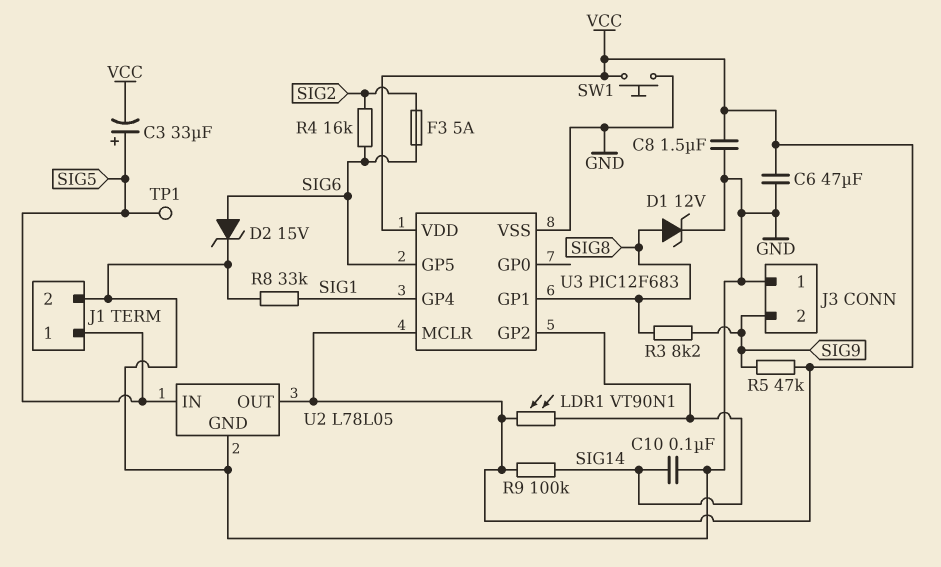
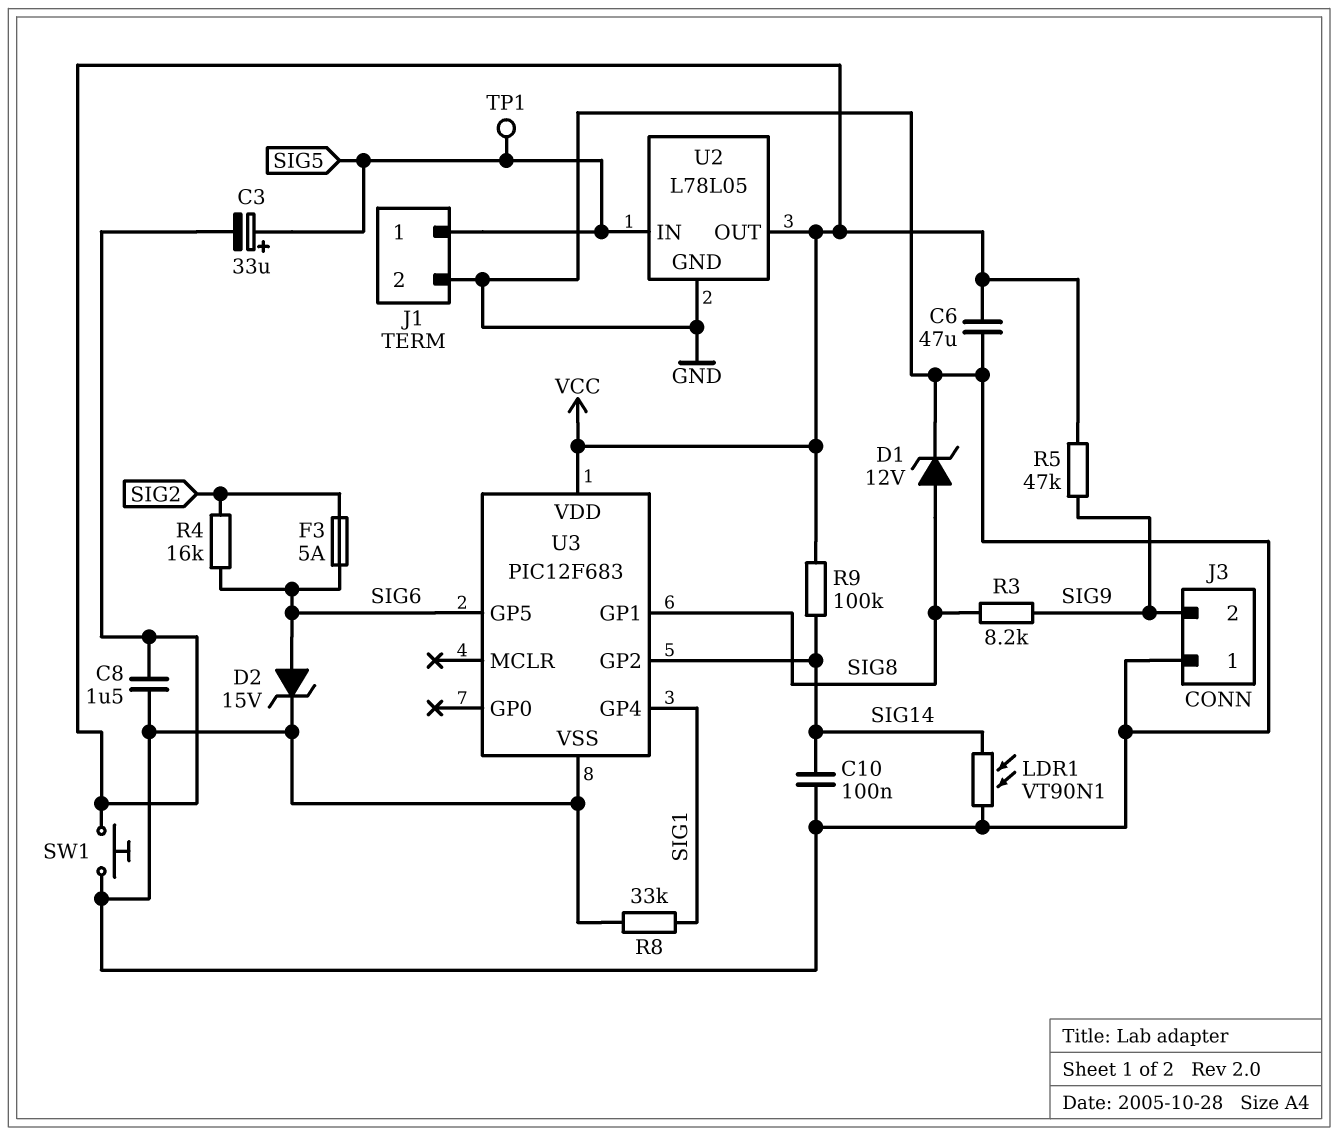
LDR1: VT90N1 (SIG14, VCC) -> VT90N1 (GND, SIG14)
U3 pin MCLR: VCC -> none

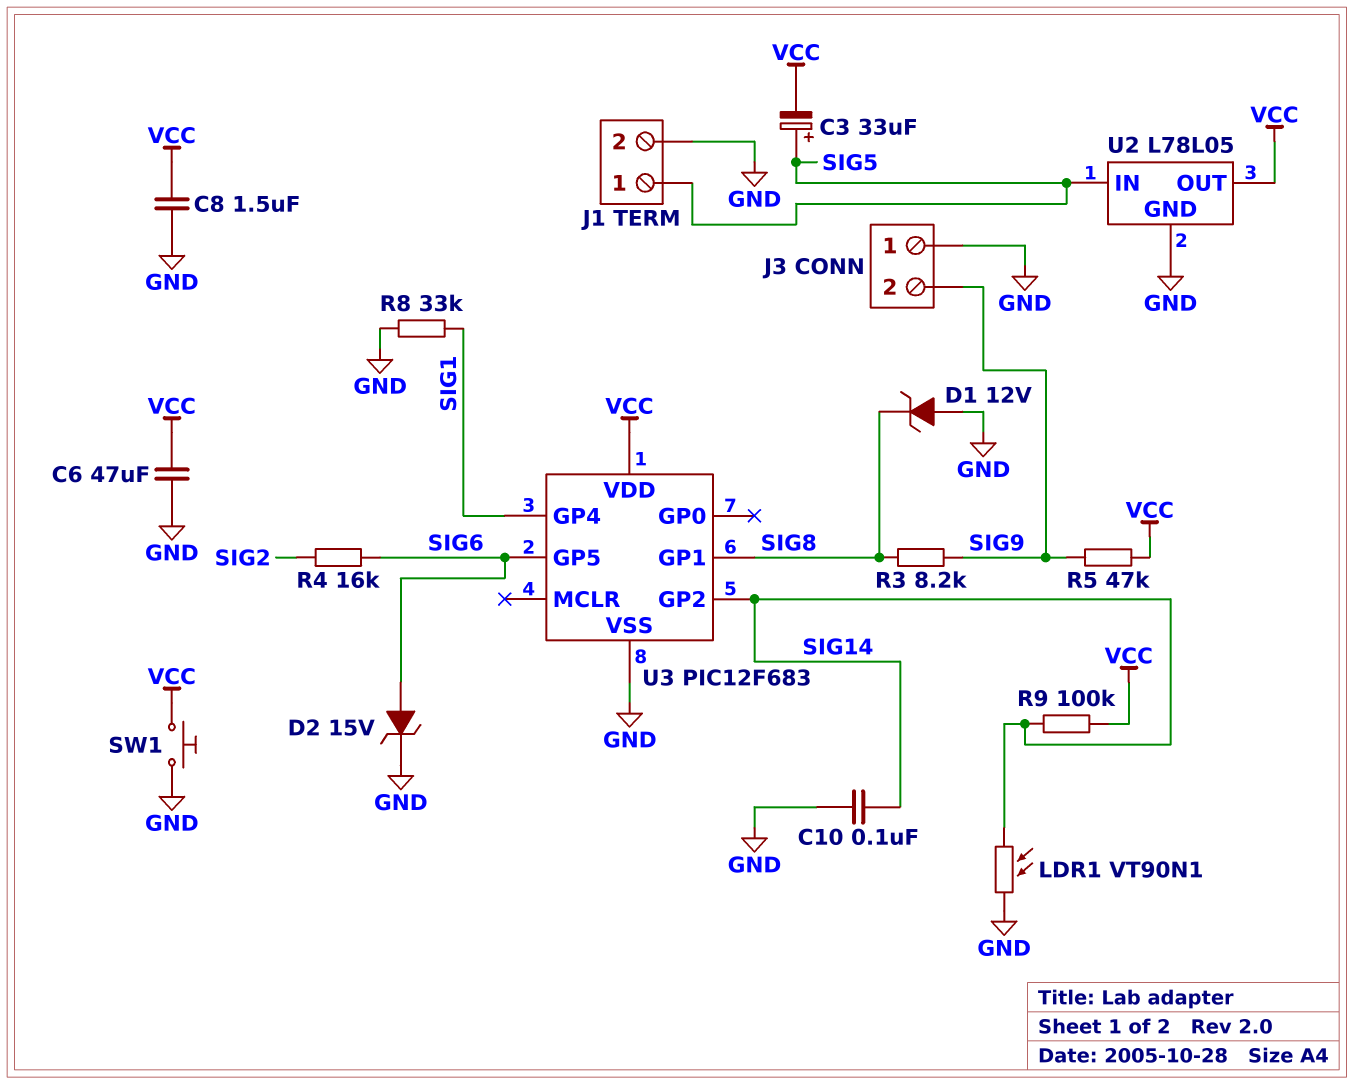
D1: zener 12V (A SIG8, K GND) -> zener 12V (A GND, K SIG8)
F3: 5A (SIG2, SIG6) -> none
TP1: test point (SIG5) -> none

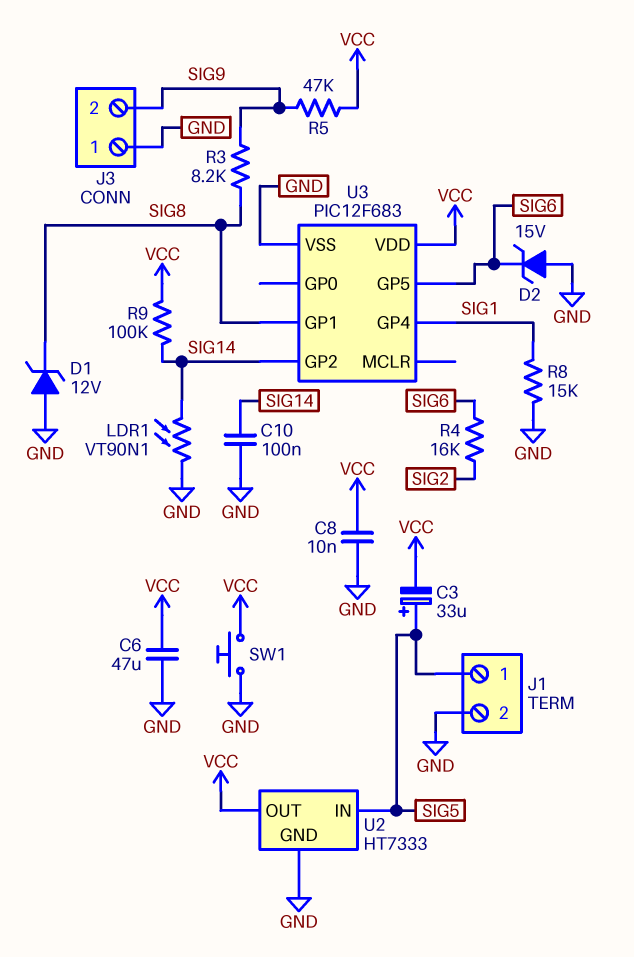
C8: 1.5uF (GND, VCC) -> 10nF (GND, VCC)
D2: zener 15V (A SIG6, K GND) -> zener 15V (A GND, K SIG6)
R8: 33k (GND, SIG1) -> 15k (GND, SIG1)
U2: L78L05 -> HT7333

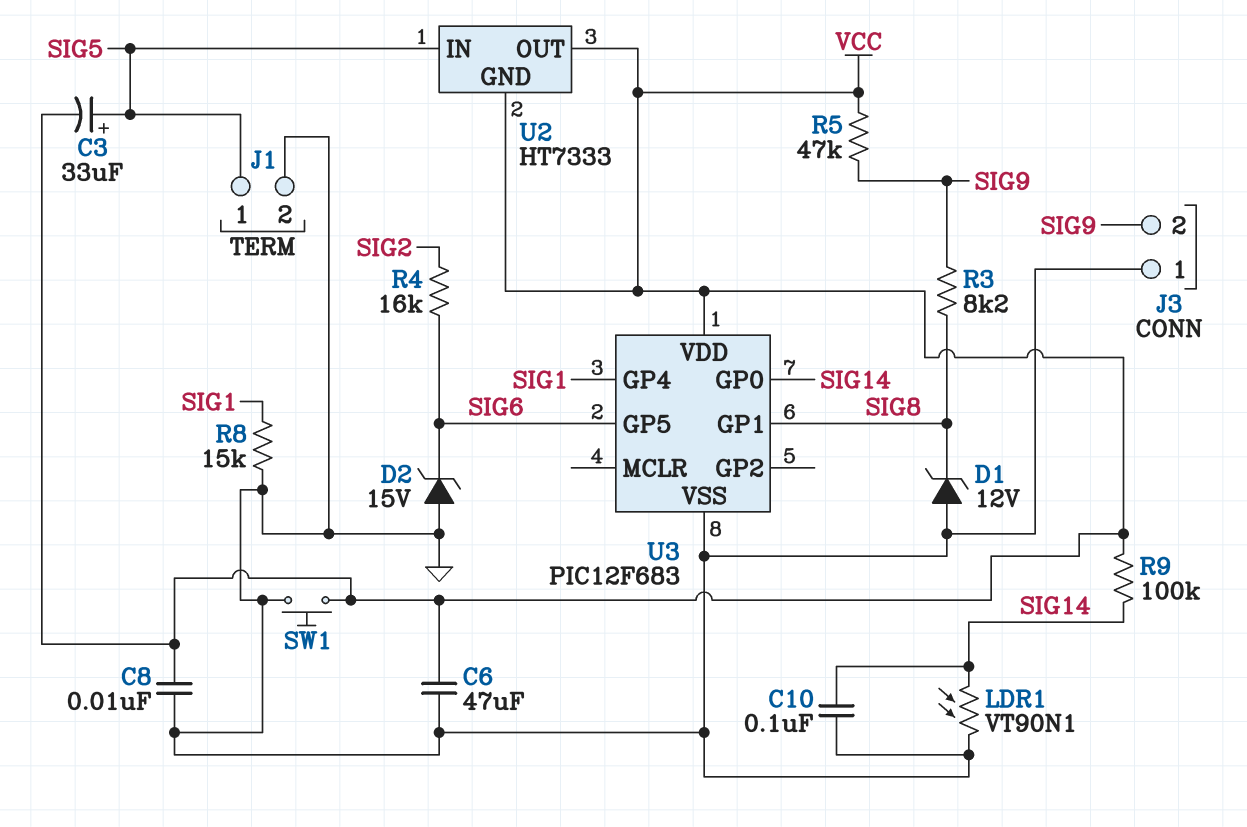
U2 pin GND: GND -> VCC
U3 pin GP0: none -> SIG14
U3 pin GP2: SIG14 -> none

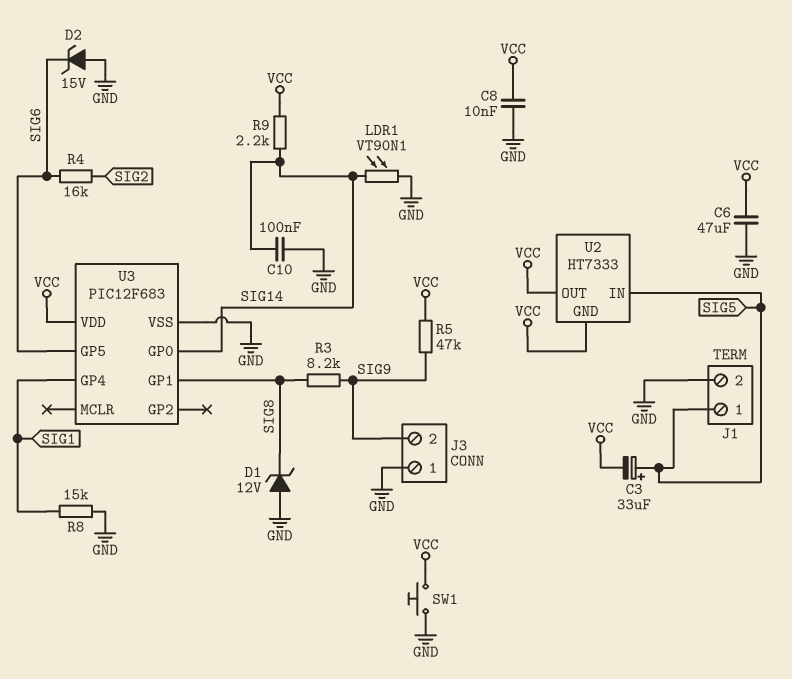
R9: 100k (SIG14, VCC) -> 2.2k (SIG14, VCC)

